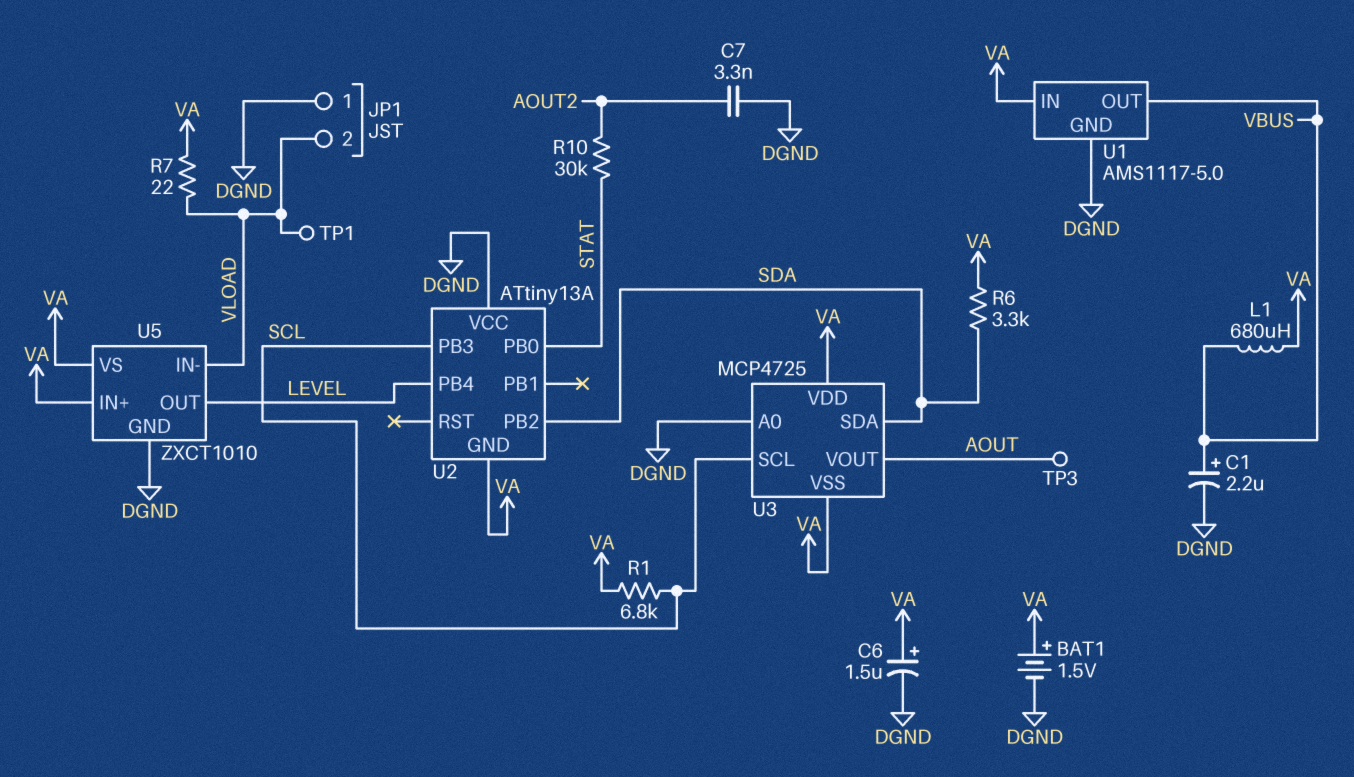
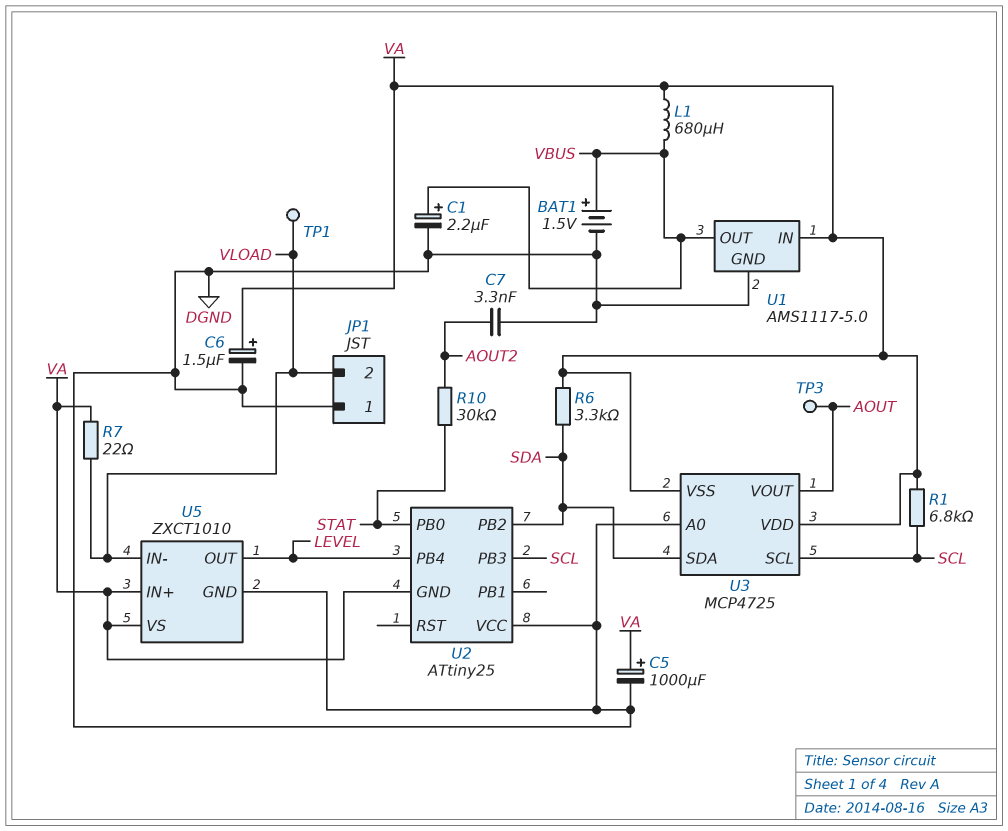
BAT1: 1.5V (plus VA, minus DGND) -> 1.5V (plus VBUS, minus DGND)
C5: none -> 1000uF (plus VA, minus DGND)
U2: ATtiny13A -> ATtiny25

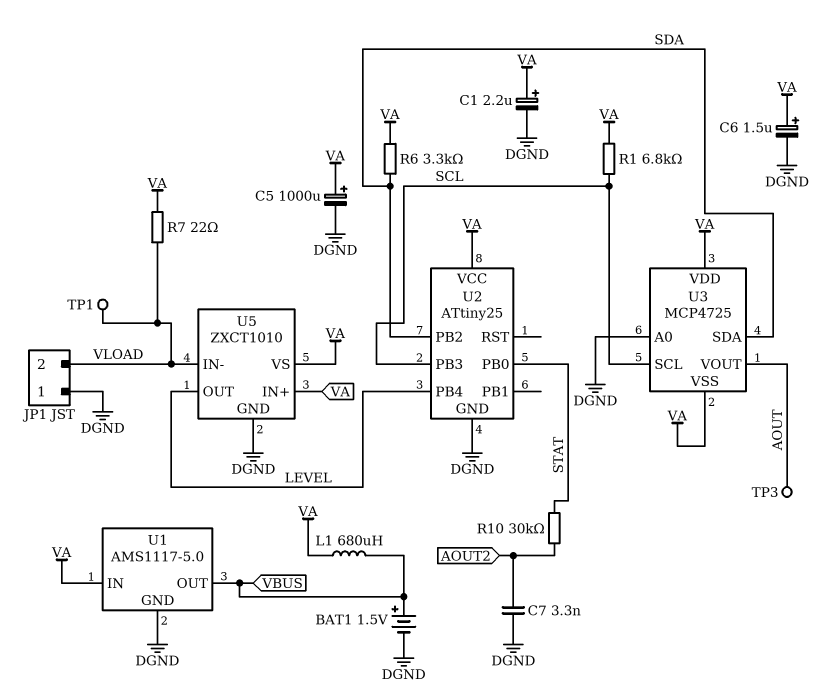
C1: 2.2uF (plus VBUS, minus DGND) -> 2.2uF (plus VA, minus DGND)
U2 pin GND: VA -> DGND
U2 pin VCC: DGND -> VA

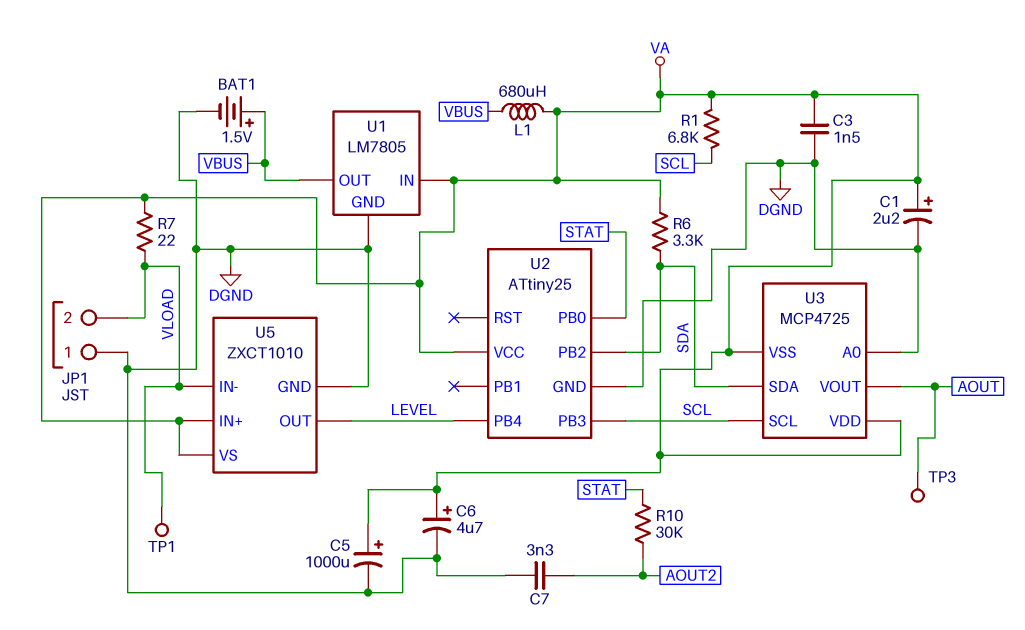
C3: none -> 1.5nF (DGND, VA)
C6: 1.5uF (plus VA, minus DGND) -> 4.7uF (plus VA, minus DGND)
U1: AMS1117-5.0 -> LM7805

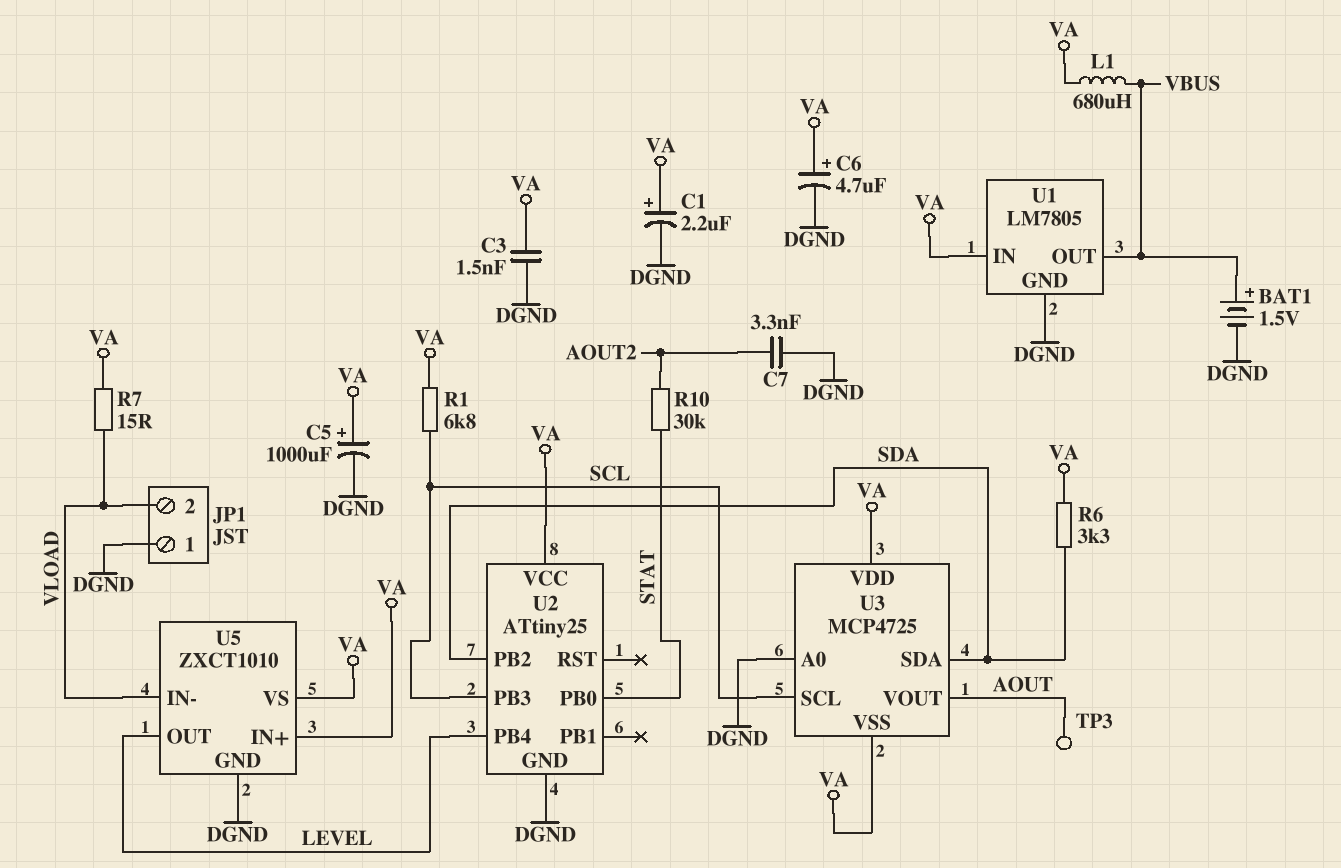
R7: 22 (VA, VLOAD) -> 15 (VA, VLOAD)
TP1: test point (VLOAD) -> none

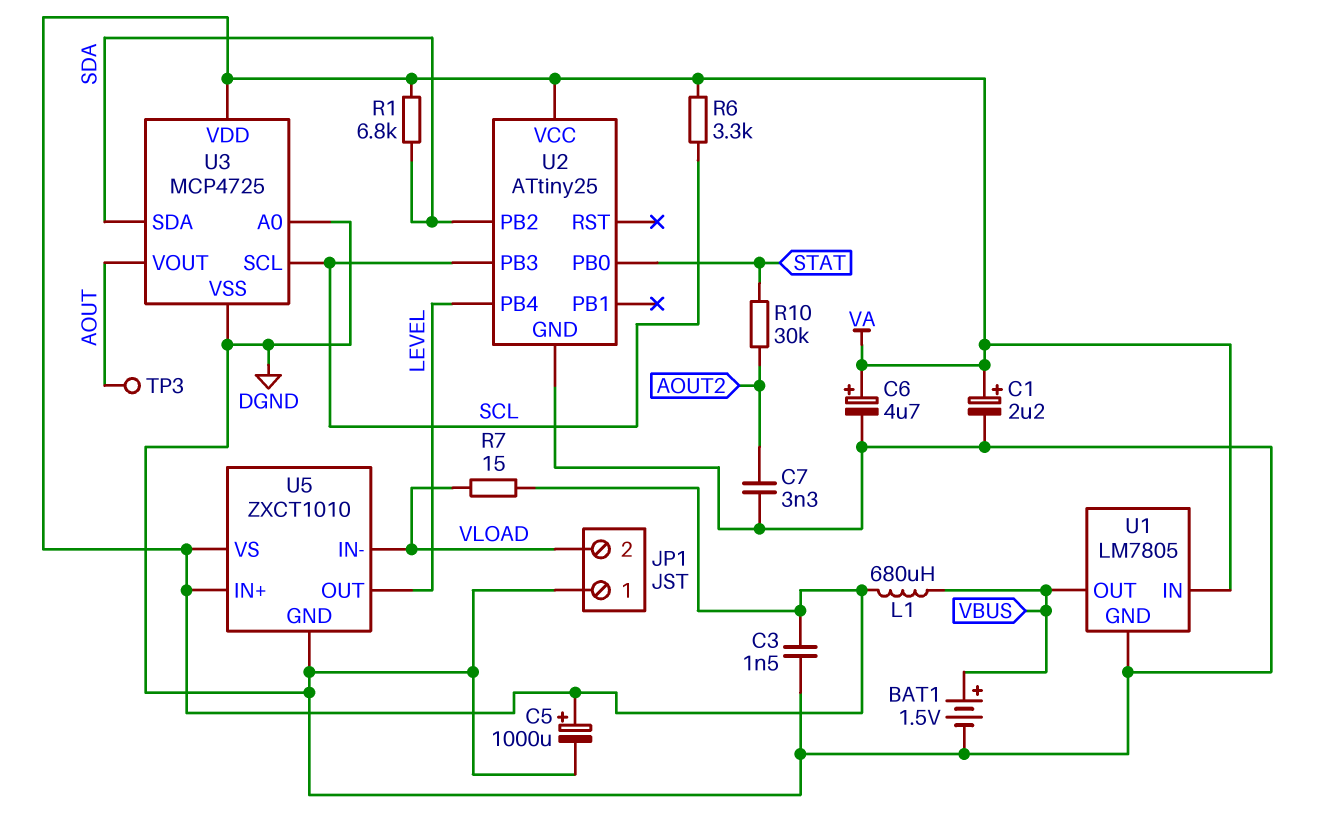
R1: 6.8k (SCL, VA) -> 6.8k (SDA, VA)
R6: 3.3k (SDA, VA) -> 3.3k (SCL, VA)
U3 pin VSS: VA -> DGND

